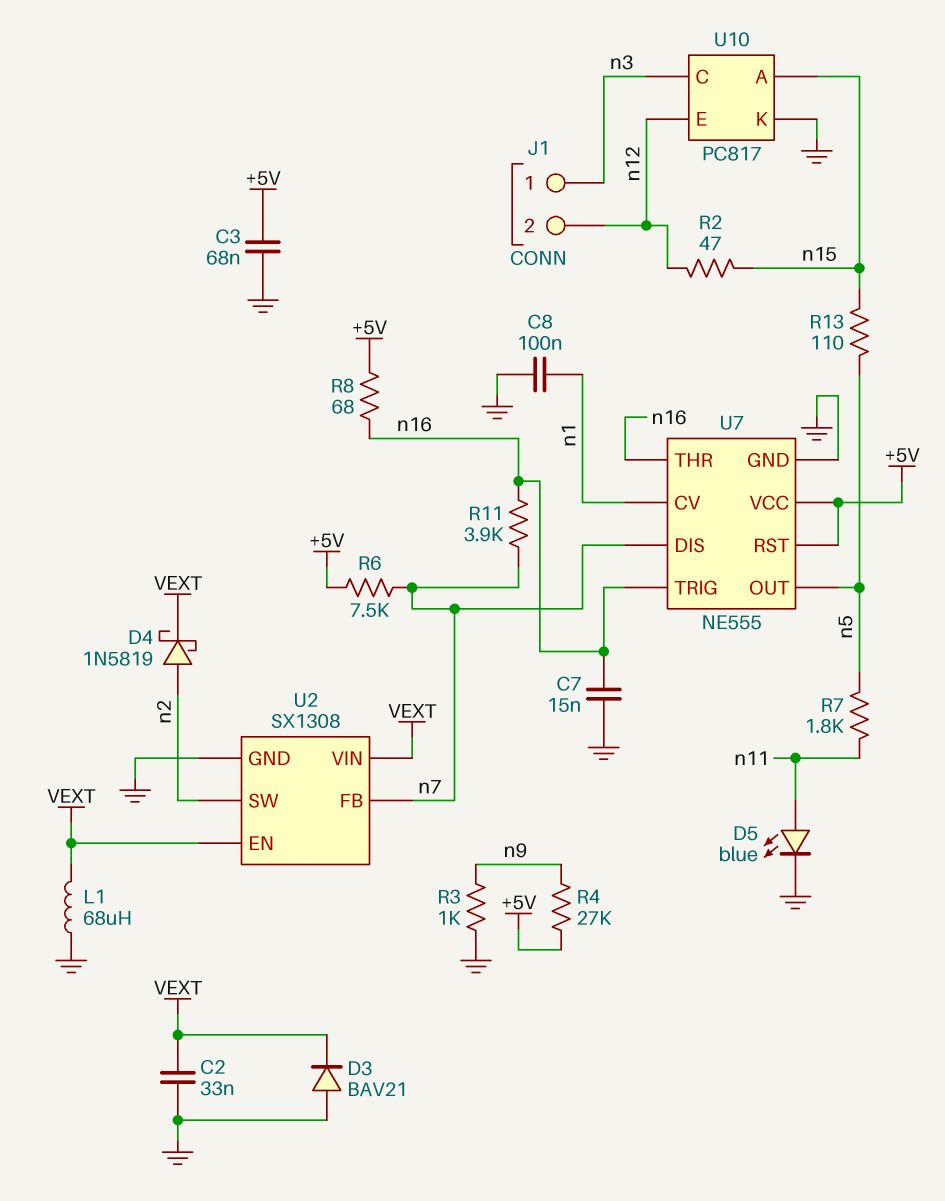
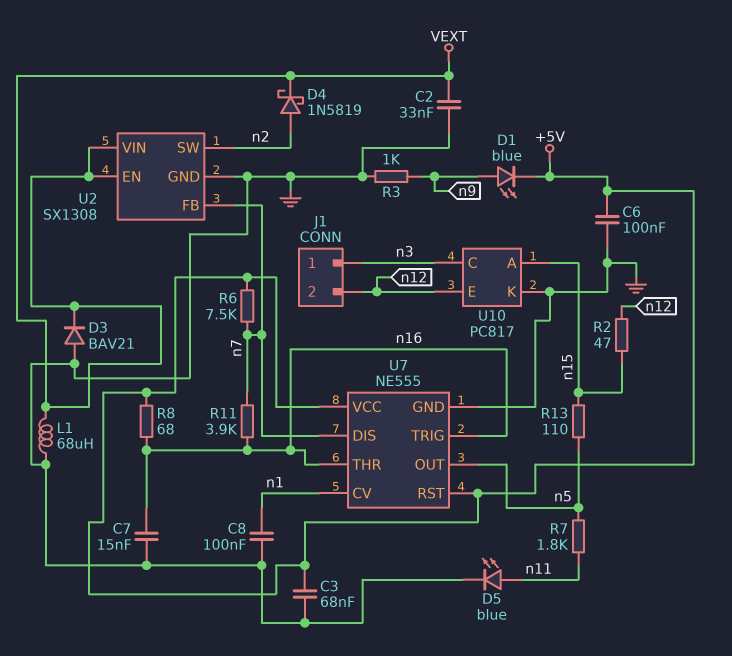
C6: none -> 100nF (+5V, GND)
D1: none -> LED blue (A n9, K +5V)
R4: 27k (+5V, n9) -> none

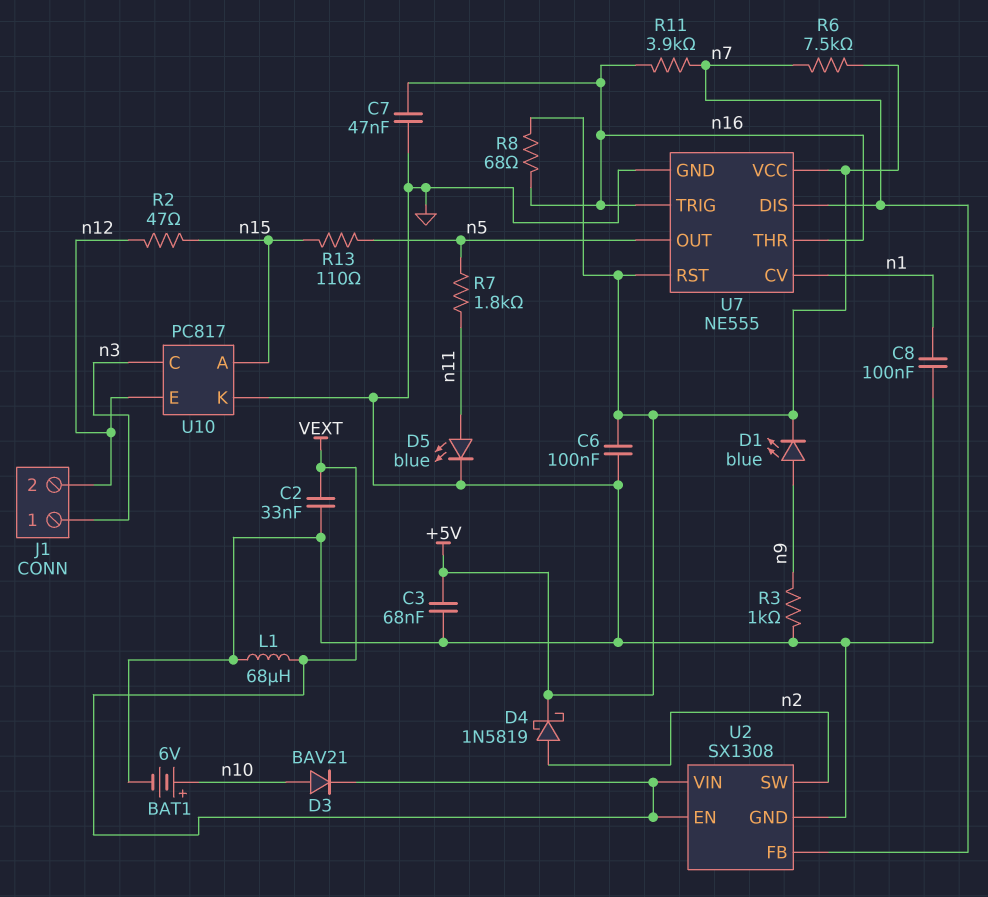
BAT1: none -> 6V (plus n10, minus GND)
C7: 15nF (GND, n16) -> 47nF (GND, n16)
D3: diode BAV21 (A GND, K VEXT) -> diode BAV21 (A n10, K VEXT)
D4: schottky 1N5819 (A n2, K VEXT) -> schottky 1N5819 (A n2, K +5V)

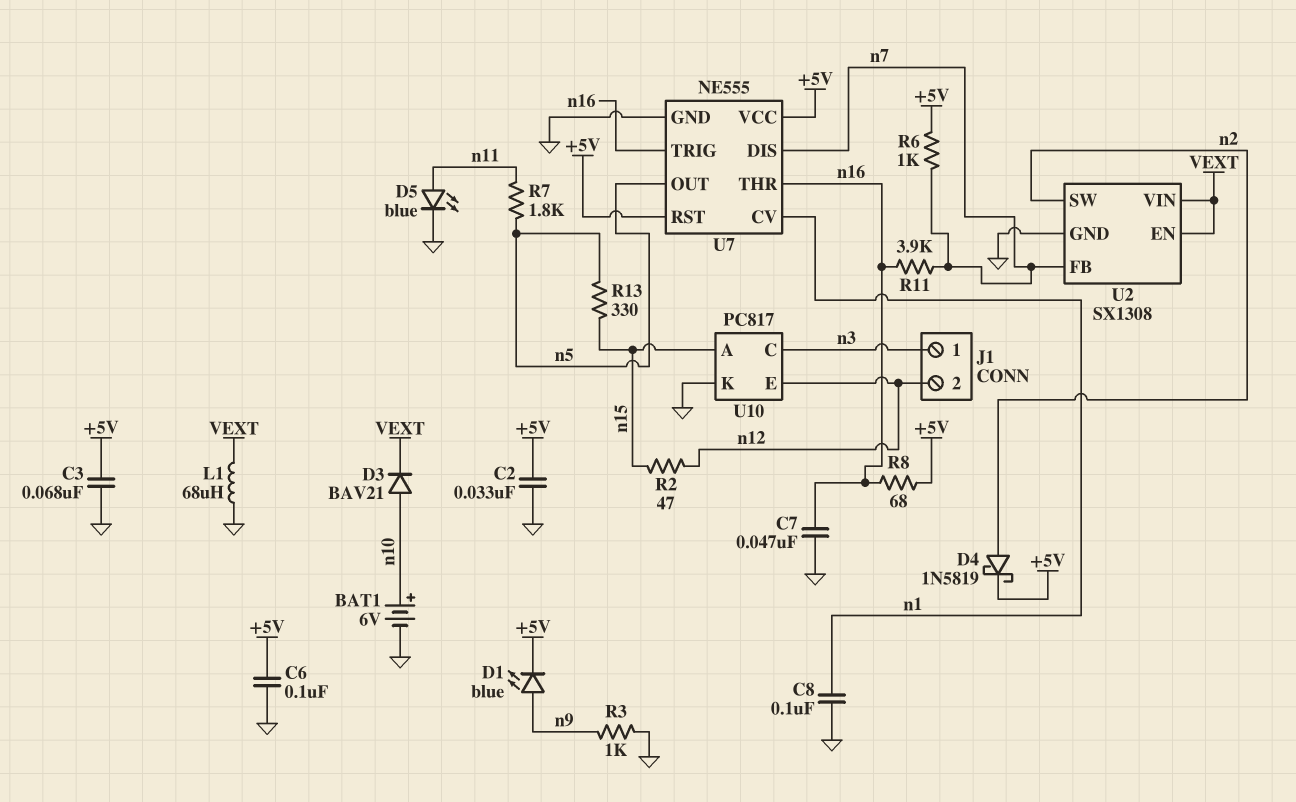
C2: 33nF (GND, VEXT) -> 33nF (+5V, GND)
R6: 7.5k (+5V, n7) -> 1k (+5V, n7)
R13: 110 (n5, n15) -> 330 (n5, n15)

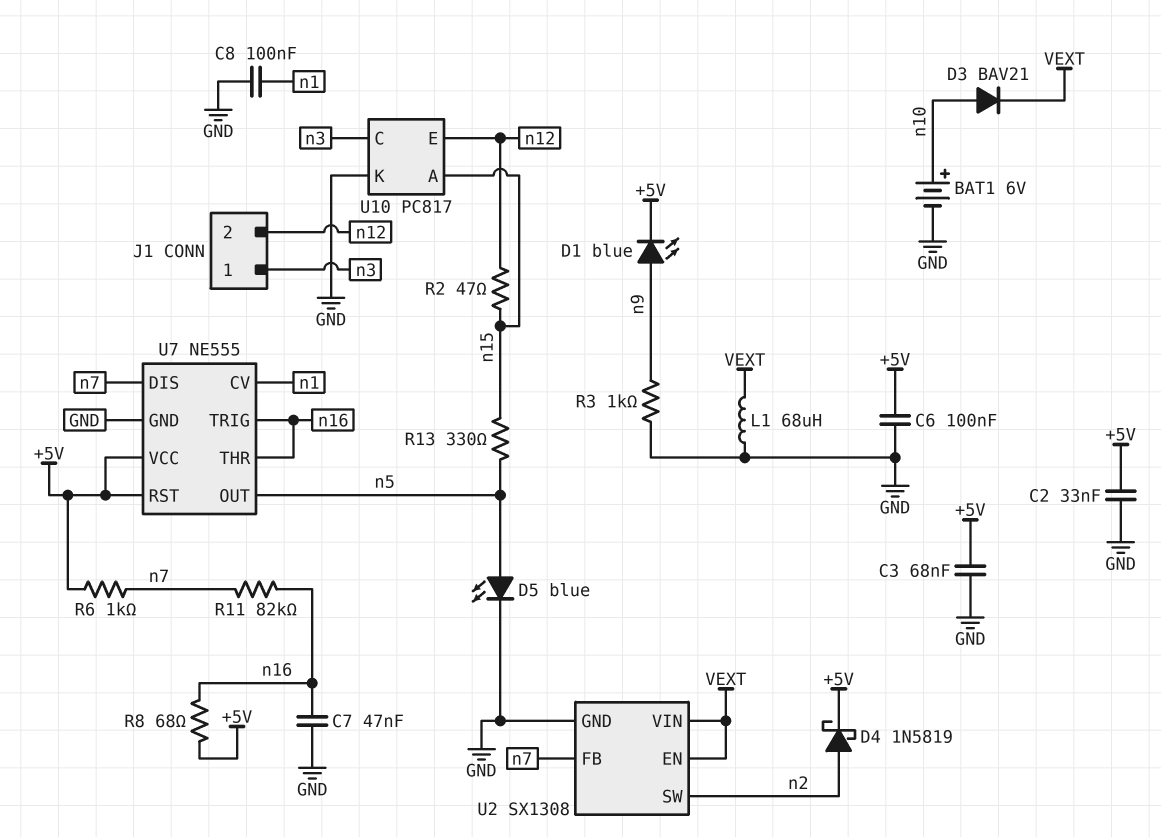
D5: LED blue (A n11, K GND) -> LED blue (A n5, K GND)
R7: 1.8k (n5, n11) -> none
R11: 3.9k (n7, n16) -> 82k (n7, n16)

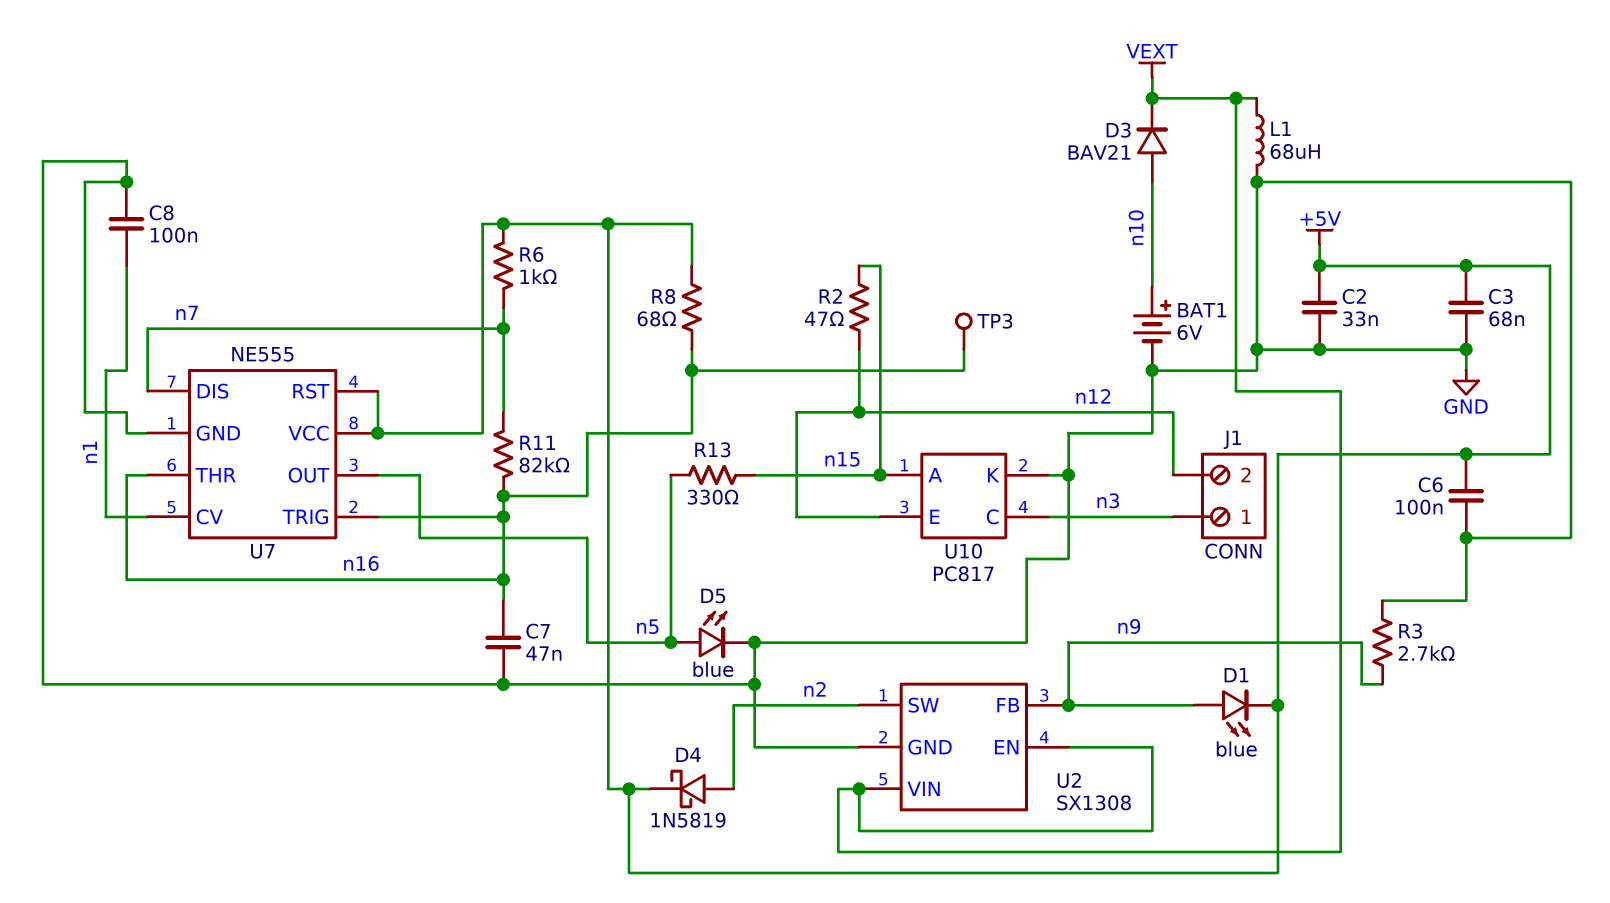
R3: 1k (GND, n9) -> 2.7k (GND, n9)
TP3: none -> test point (n16)
U2 pin FB: n7 -> n9

